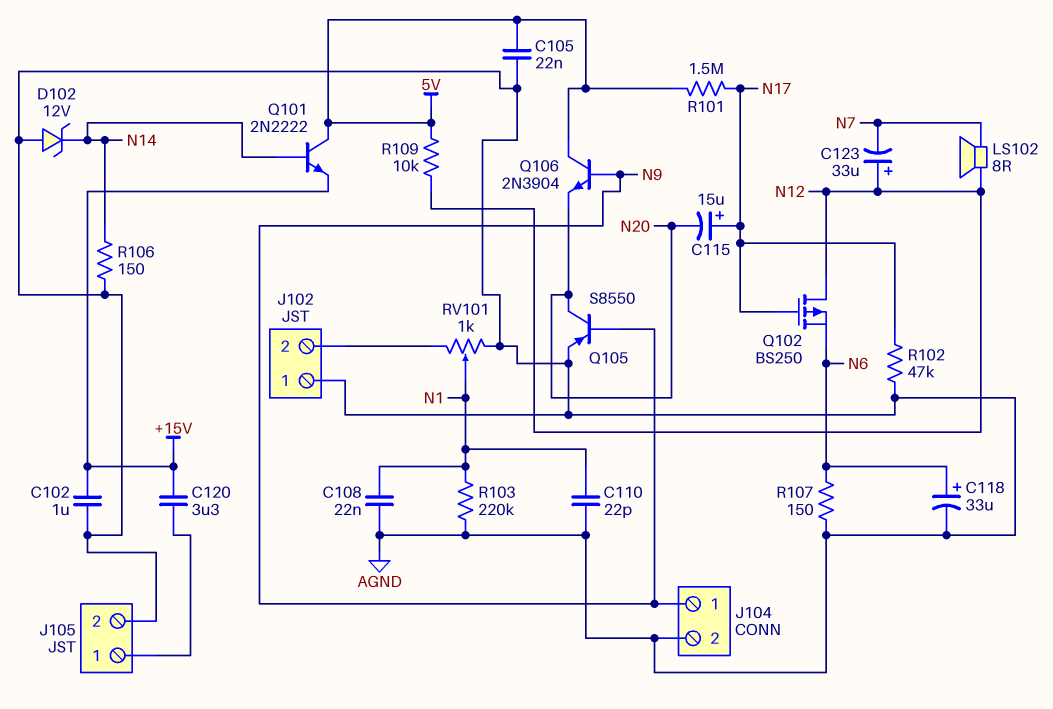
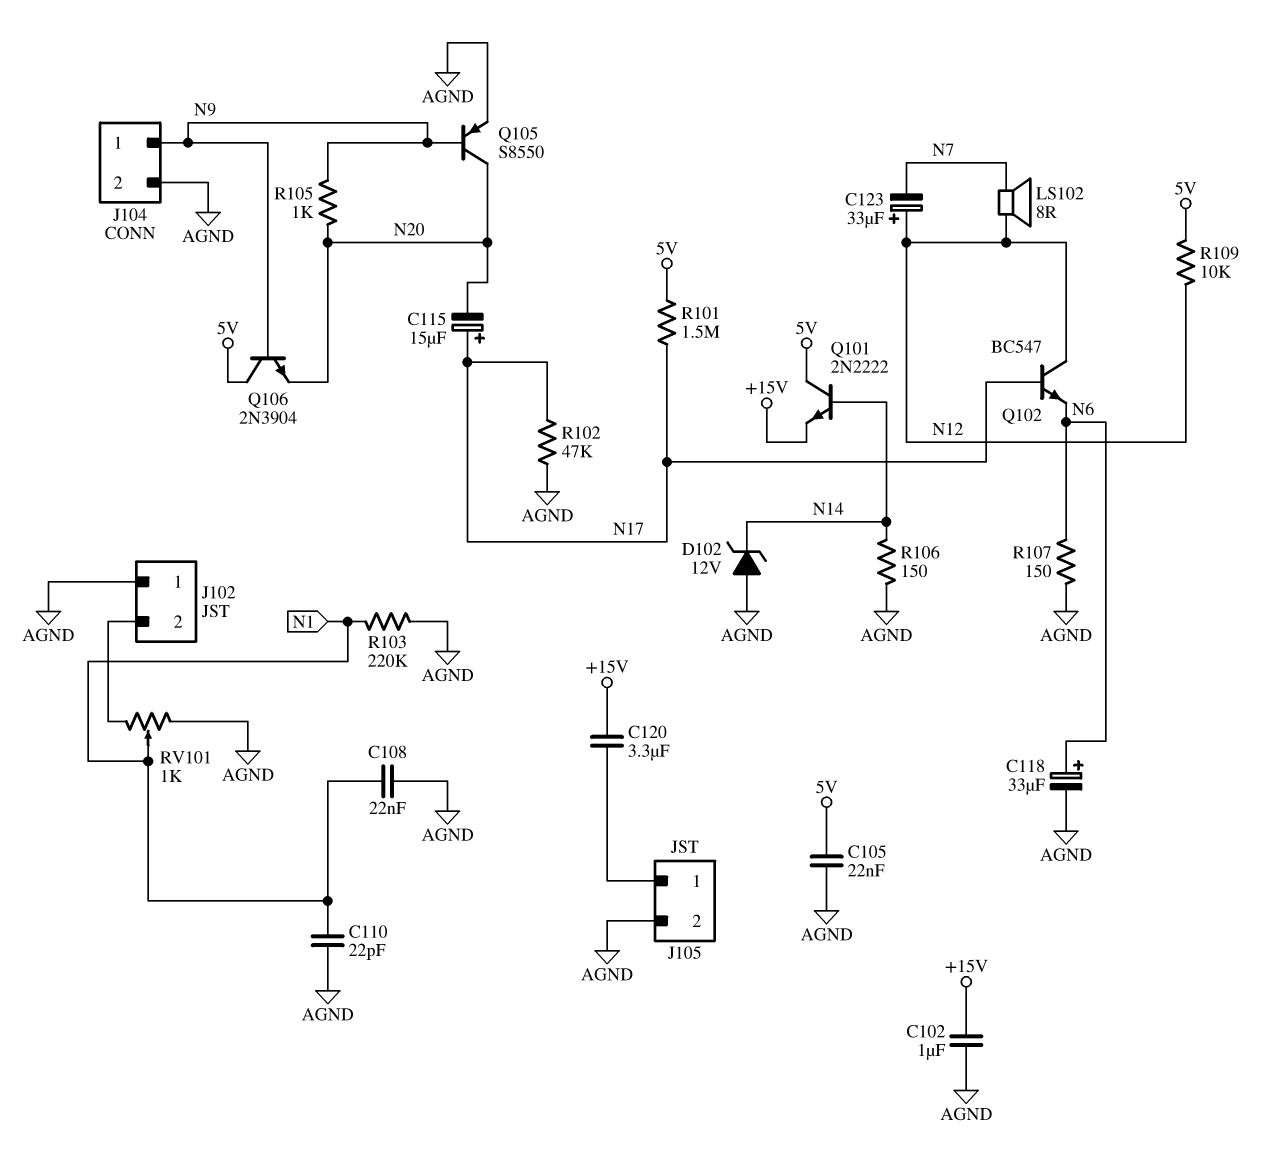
Q102: PMOS BS250 (G N17, D N12, S N6) -> NPN BC547 (B N17, C N12, E N6)
R105: none -> 1k (N9, N20)

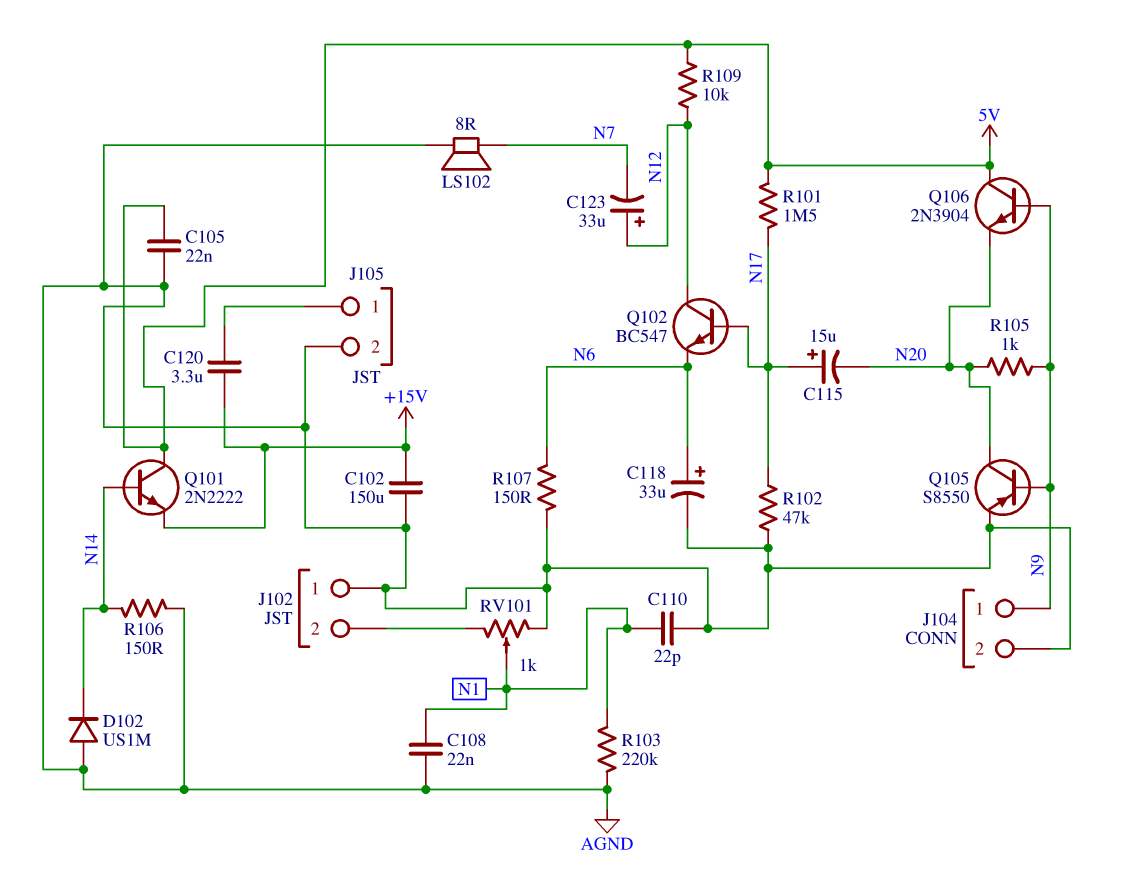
C102: 1uF (+15V, AGND) -> 150uF (+15V, AGND)
D102: zener 12V (A AGND, K N14) -> diode US1M (A AGND, K N14)
LS102: speaker 8R (N7, N12) -> speaker 8R (AGND, N7)

